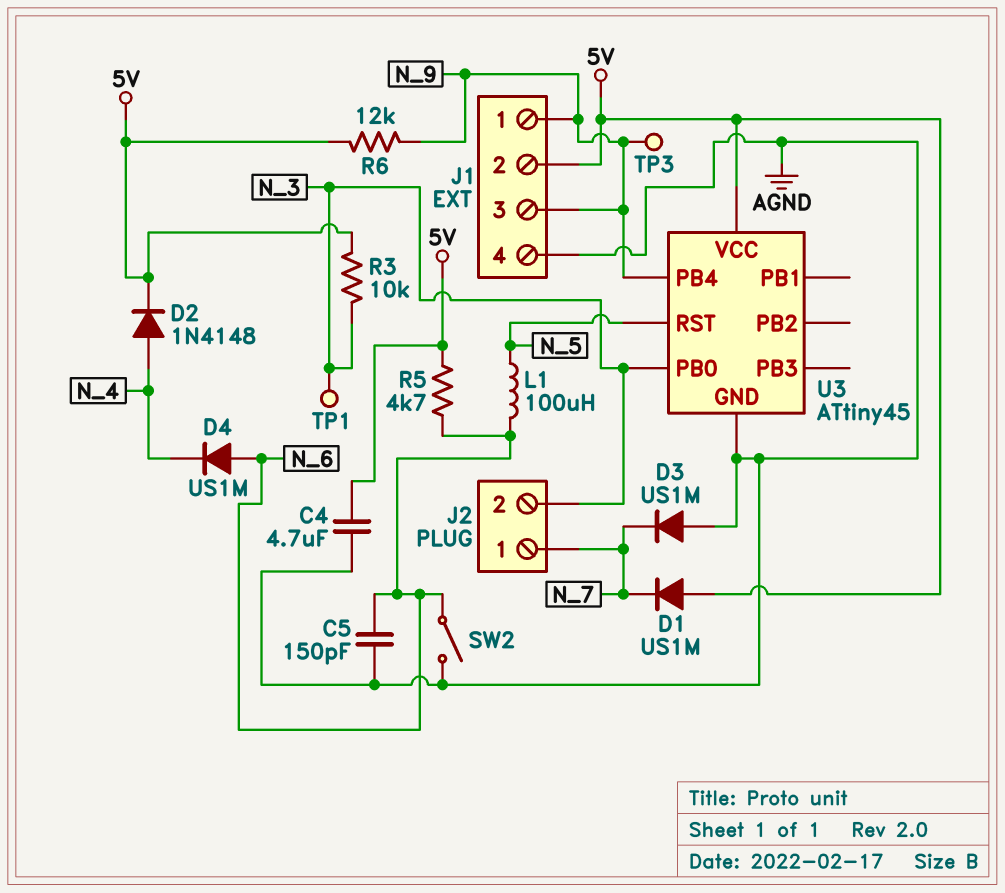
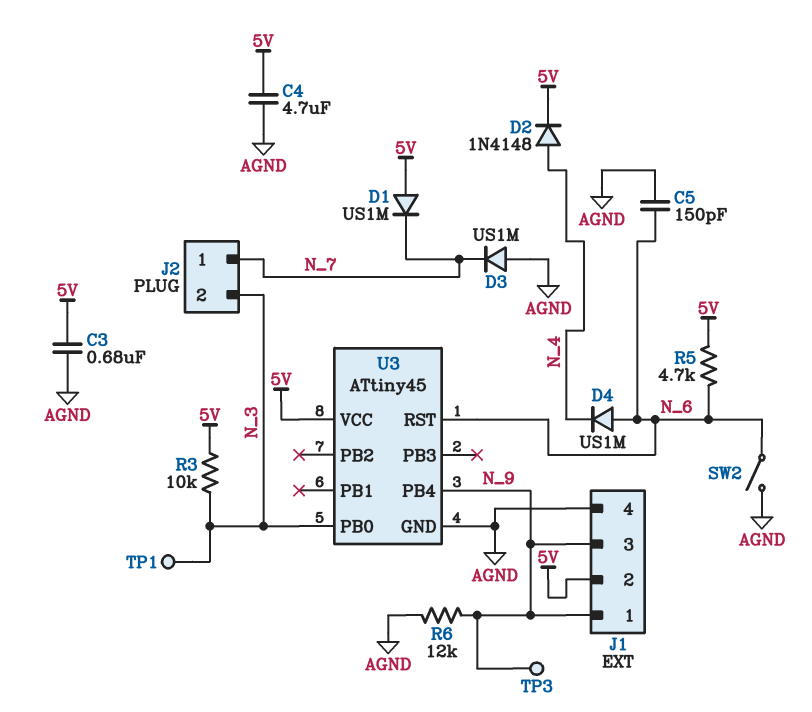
C3: none -> 680nF (5V, AGND)
L1: 100uH (N_5, N_6) -> none
R6: 12k (5V, N_9) -> 12k (AGND, N_9)
U3 pin RST: N_5 -> N_6

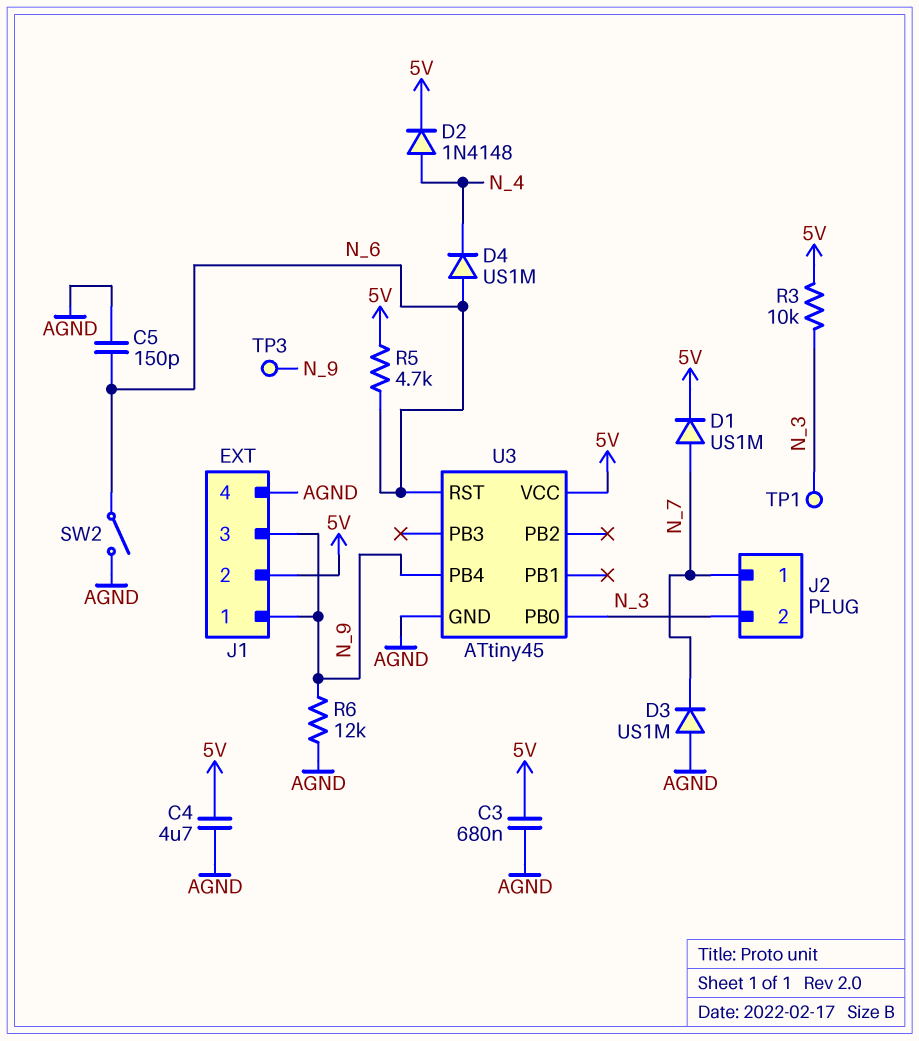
D1: diode US1M (A 5V, K N_7) -> diode US1M (A N_7, K 5V)

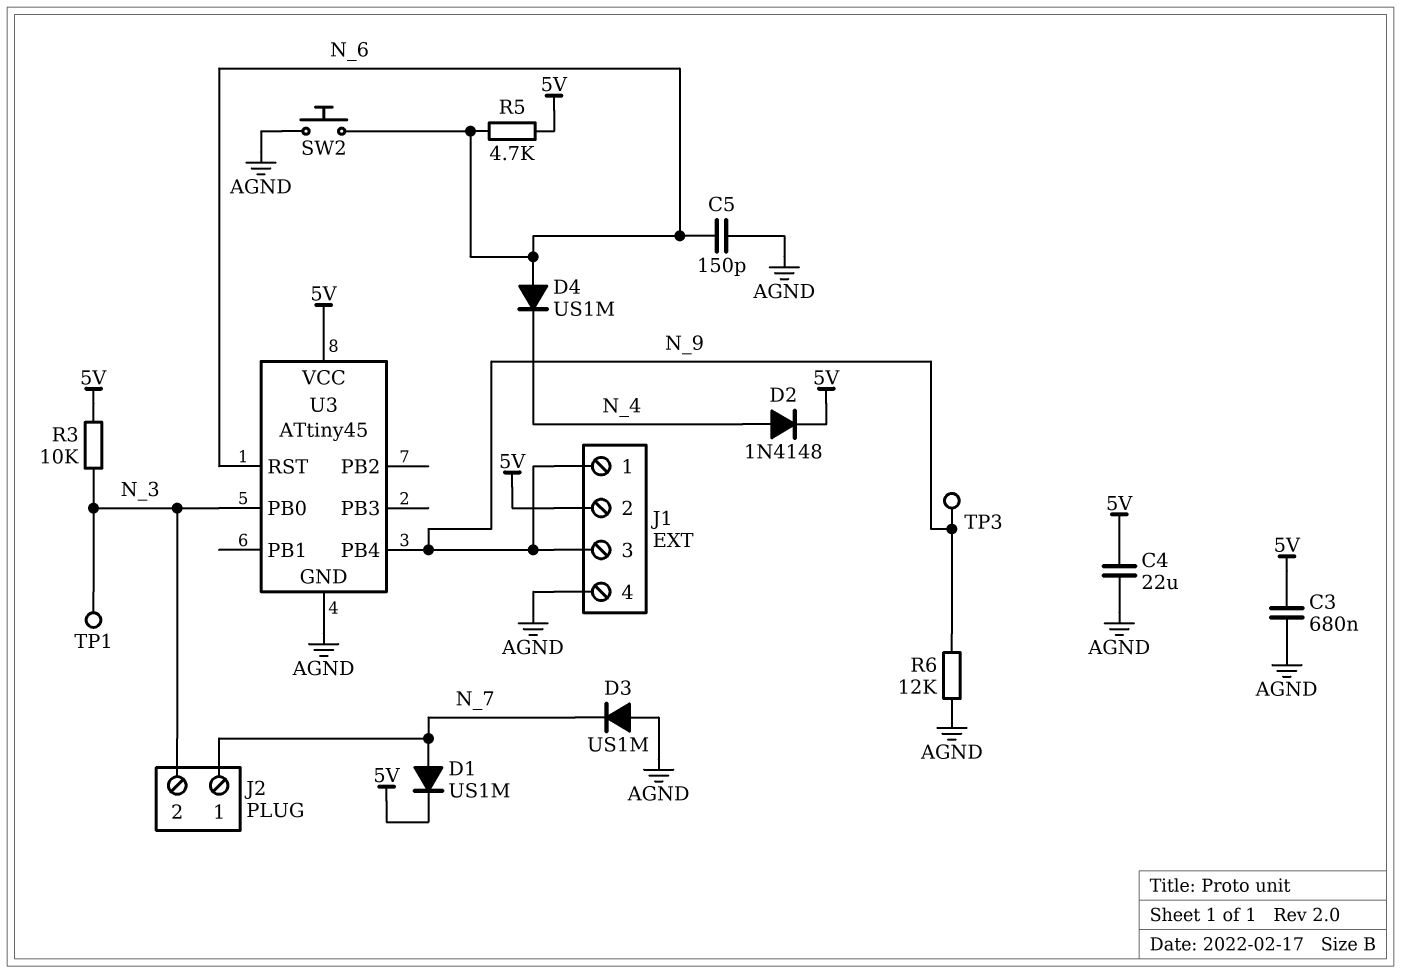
C4: 4.7uF (5V, AGND) -> 22uF (5V, AGND)
SW2: switch (AGND, N_6) -> button (AGND, N_6)

